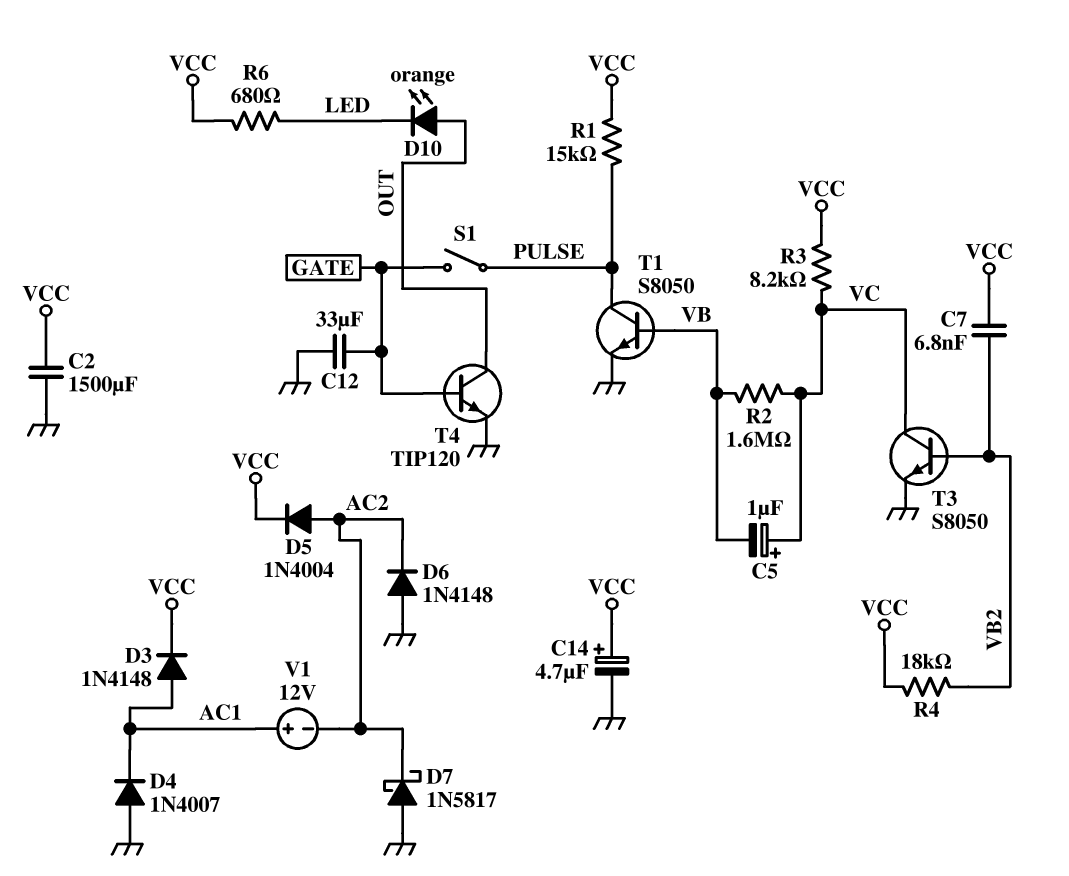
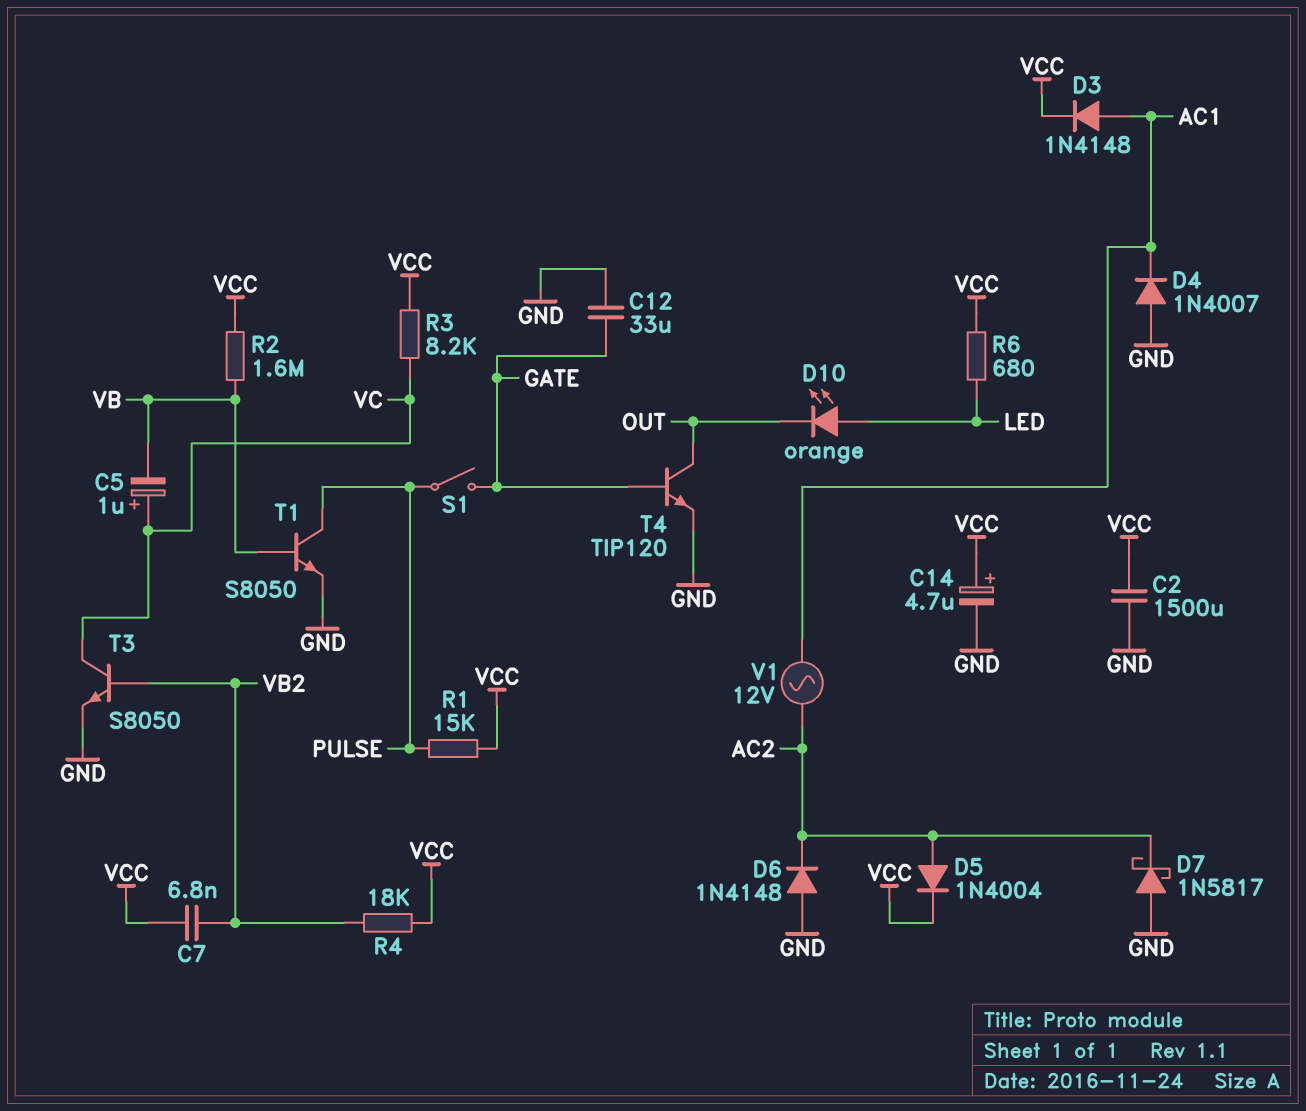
D10: LED orange (A OUT, K LED) -> LED orange (A LED, K OUT)
R2: 1.6M (VB, VC) -> 1.6M (VB, VCC)
V1: 12V (plus AC1, minus AC2) -> AC 12V (AC1, AC2)

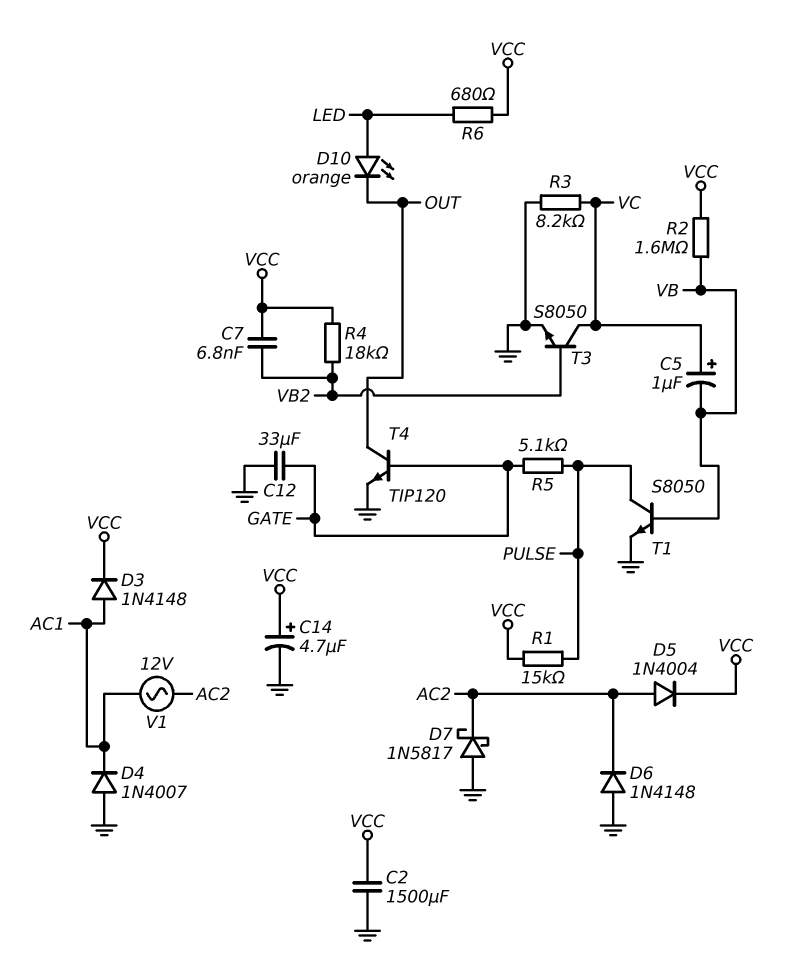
R3: 8.2k (VC, VCC) -> 8.2k (GND, VC)
R5: none -> 5.1k (GATE, PULSE)
S1: switch (GATE, PULSE) -> none

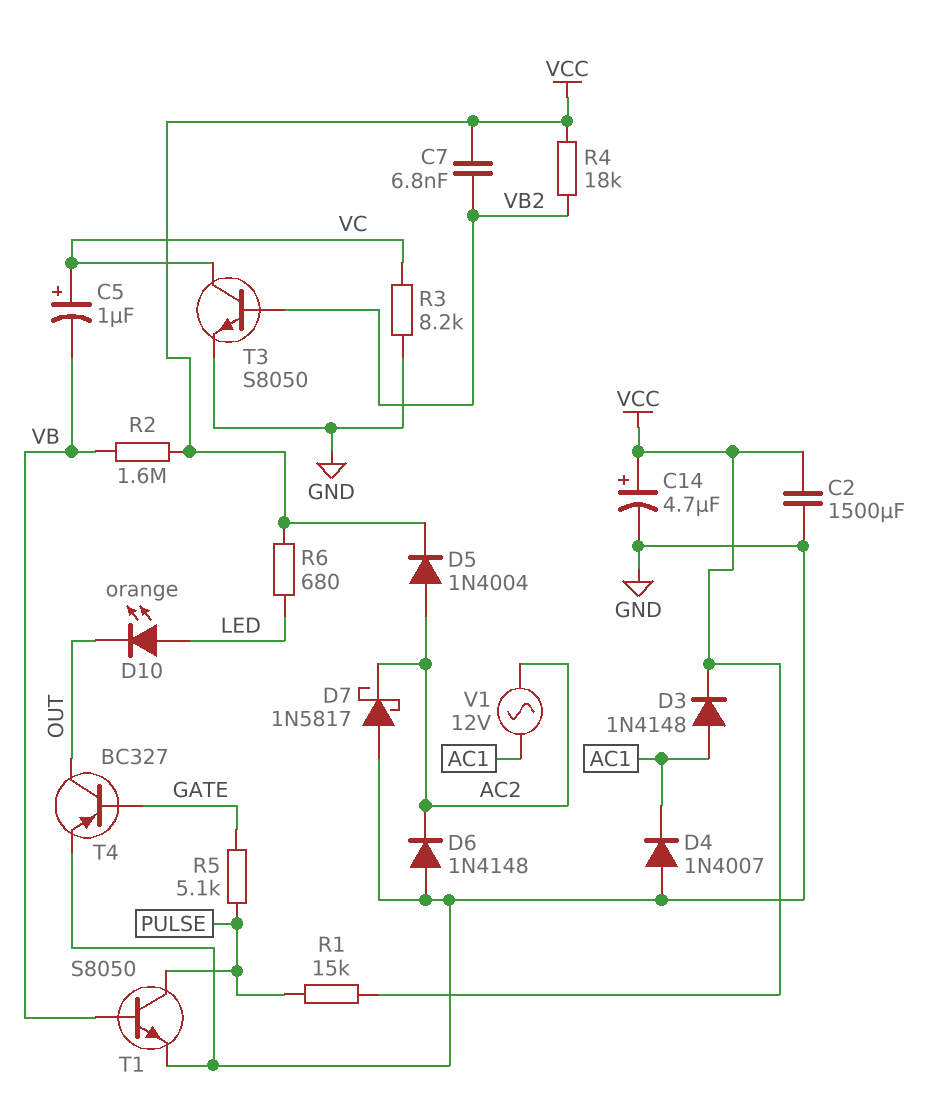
C12: 33uF (GATE, GND) -> none
T4: NPN TIP120 (B GATE, C OUT, E GND) -> PNP BC327 (B GATE, C OUT, E GND)

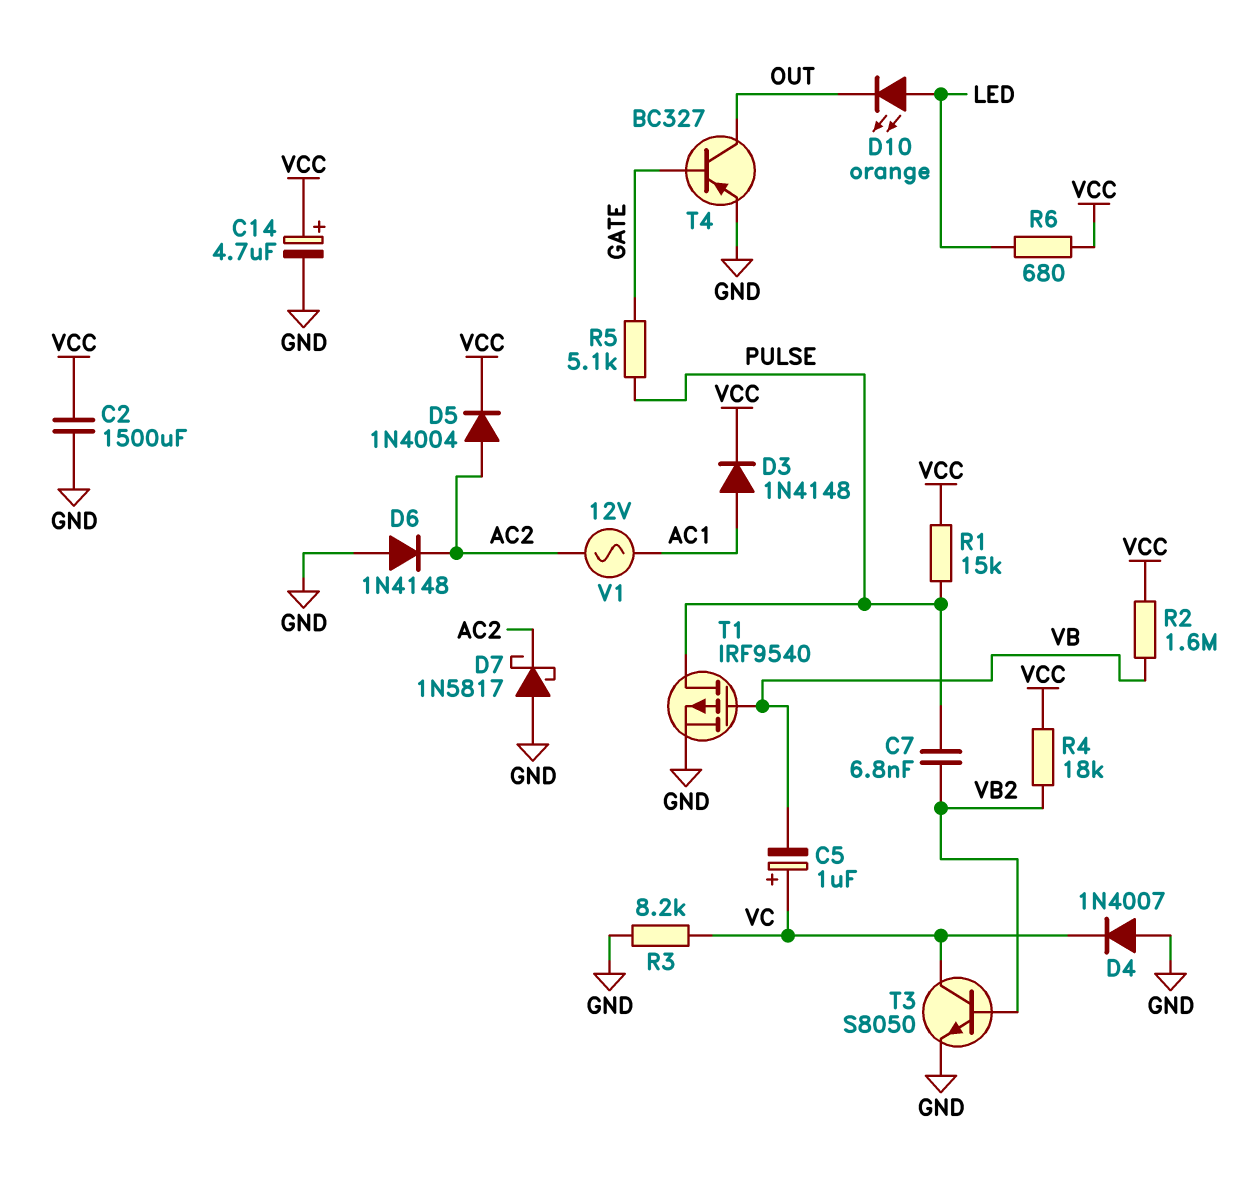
C7: 6.8nF (VB2, VCC) -> 6.8nF (PULSE, VB2)
D4: diode 1N4007 (A GND, K AC1) -> diode 1N4007 (A GND, K VC)
T1: NPN S8050 (B VB, C PULSE, E GND) -> PMOS IRF9540 (G VB, D PULSE, S GND)

